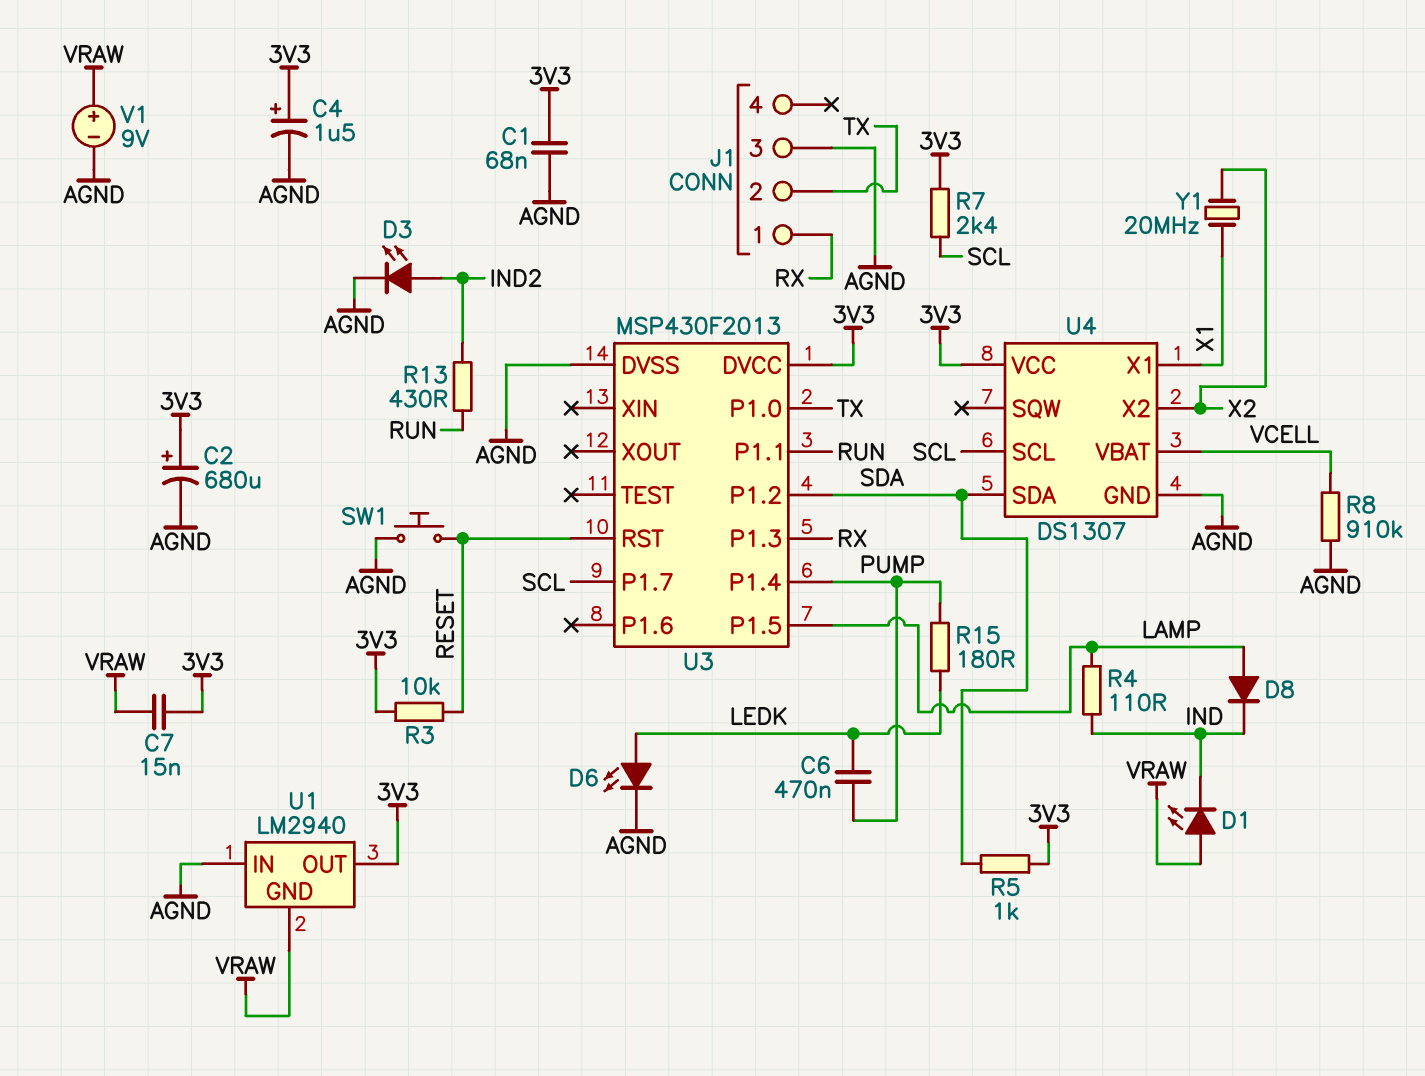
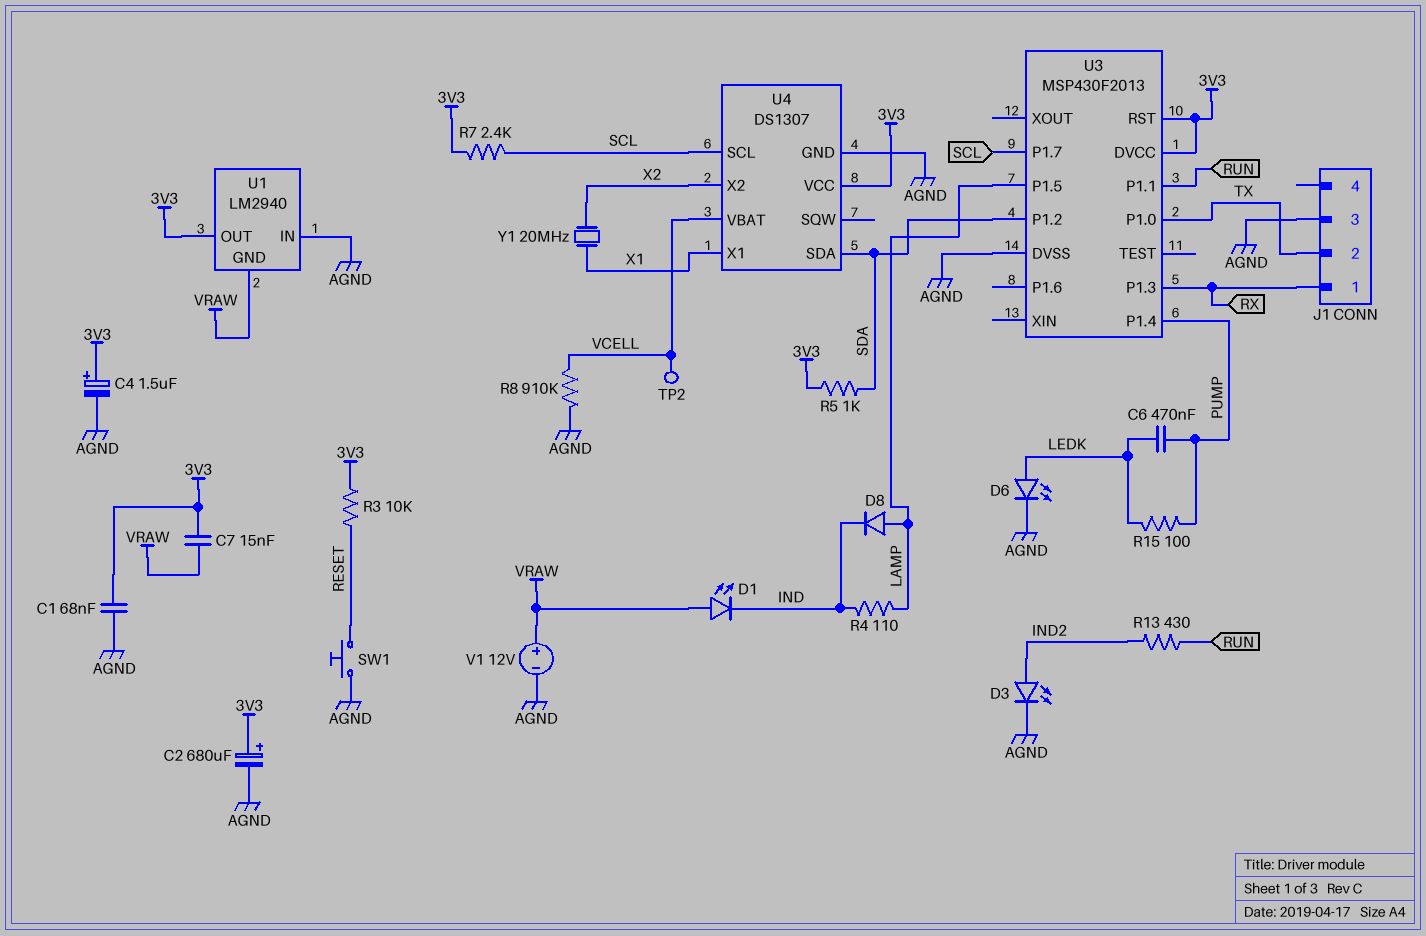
R15: 180 (LEDK, PUMP) -> 100 (LEDK, PUMP)
TP2: none -> test point (VCELL)
U3 pin RST: RESET -> 3V3
V1: 9V (plus VRAW, minus AGND) -> 12V (plus VRAW, minus AGND)

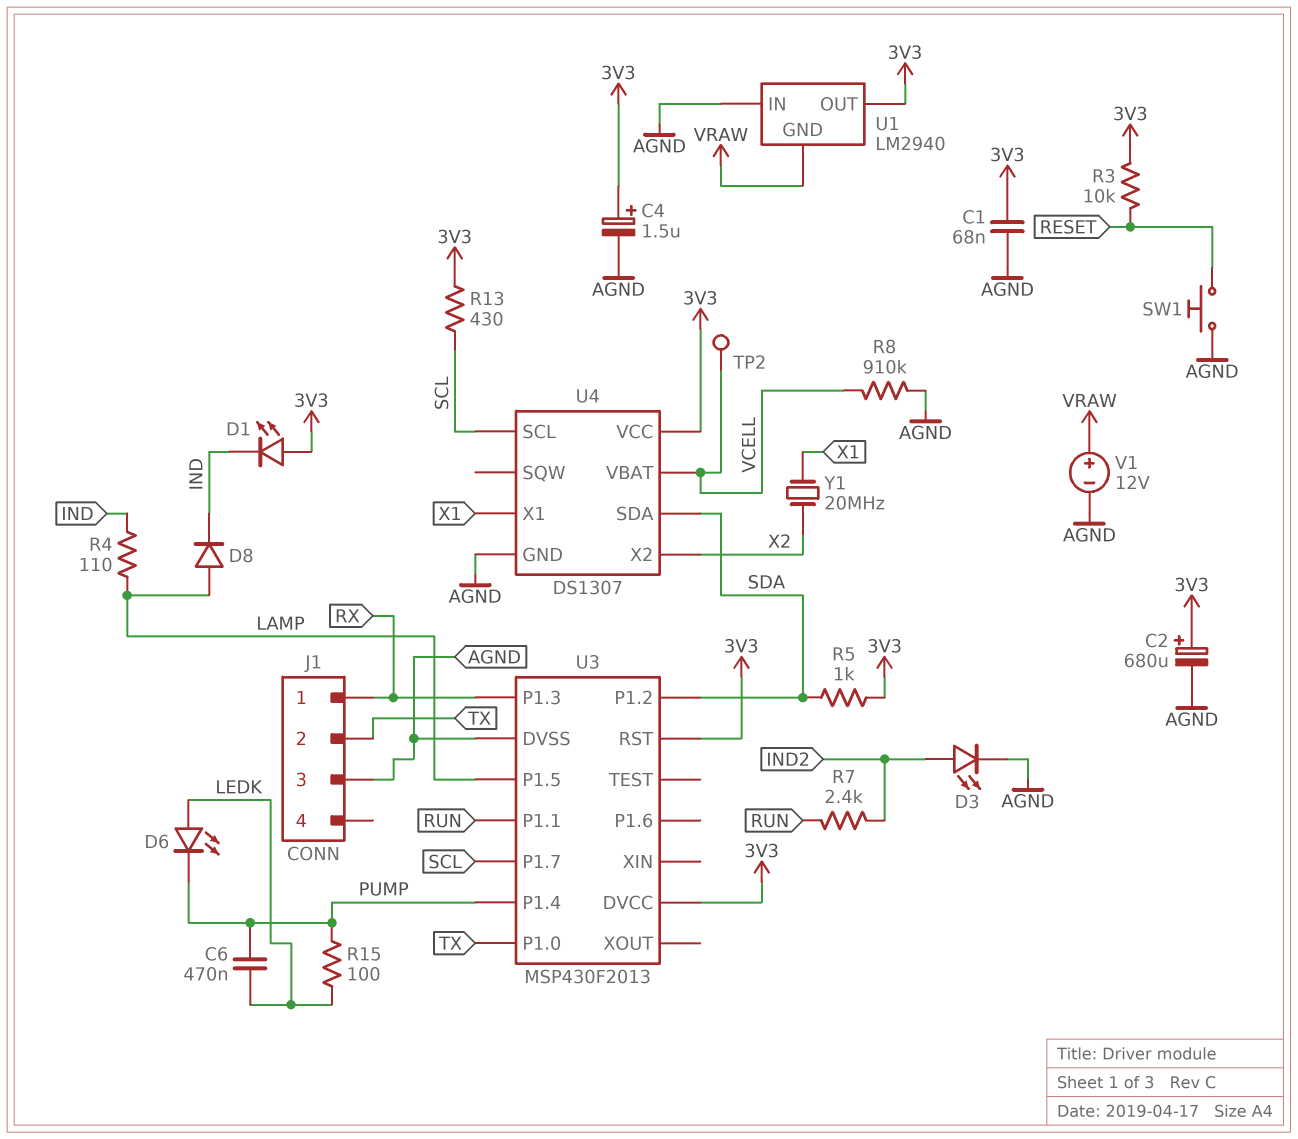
C7: 15nF (3V3, VRAW) -> none
D1: LED (A VRAW, K IND) -> LED (A 3V3, K IND)
D6: LED (A LEDK, K AGND) -> LED (A LEDK, K PUMP)
R7: 2.4k (3V3, SCL) -> 2.4k (IND2, RUN)
R13: 430 (IND2, RUN) -> 430 (3V3, SCL)

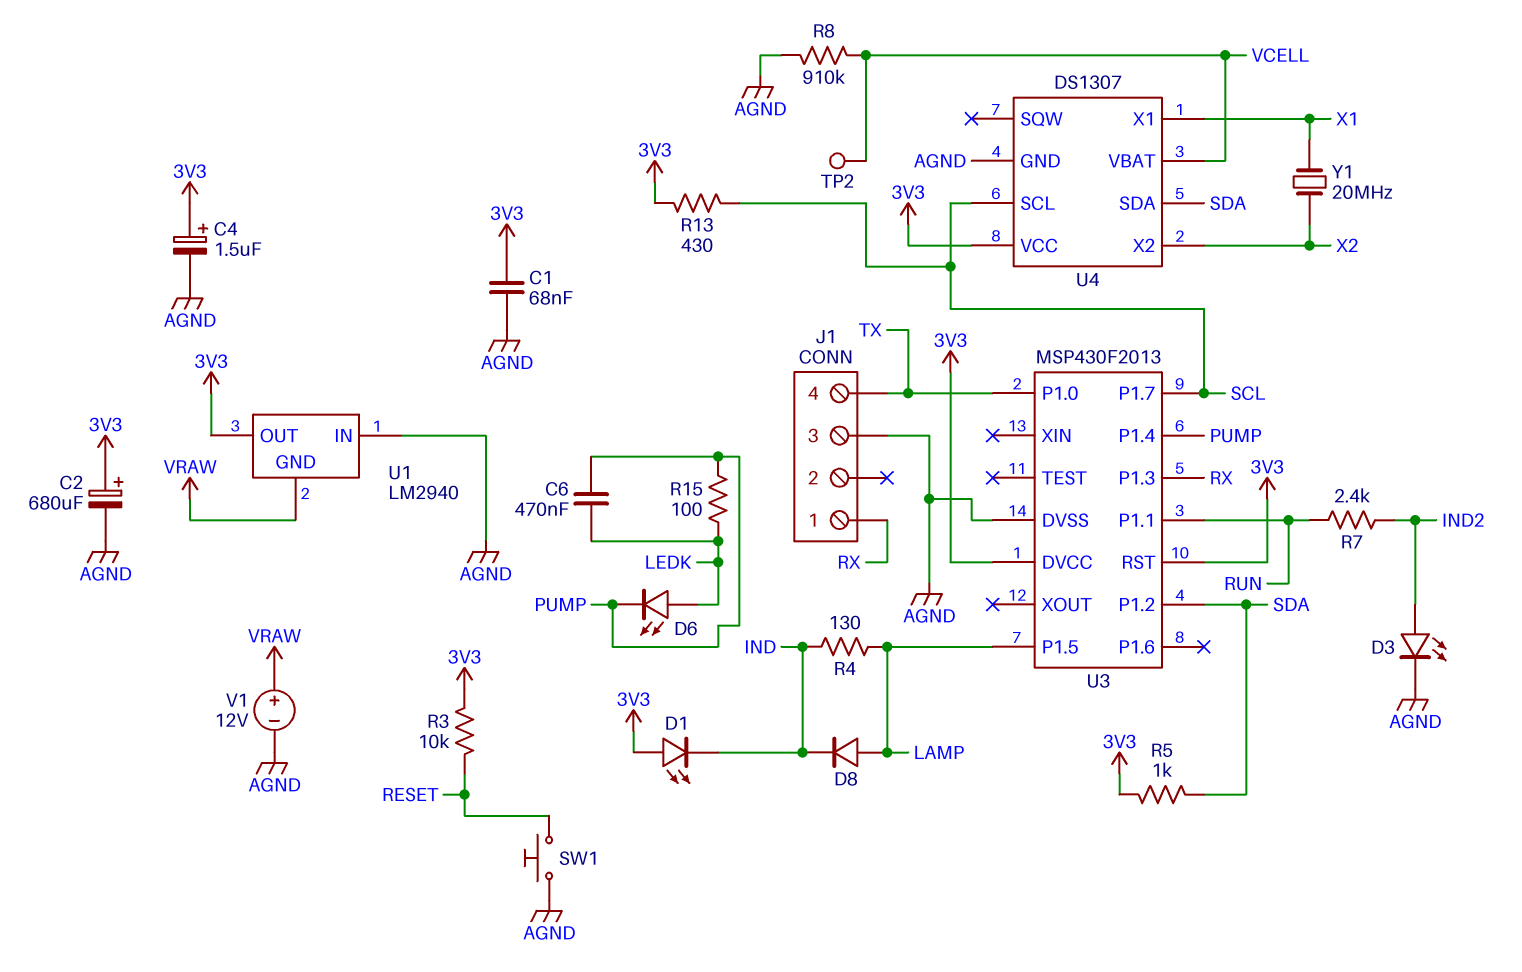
J1 pin 2: TX -> none
J1 pin 4: none -> TX
R4: 110 (IND, LAMP) -> 130 (IND, LAMP)

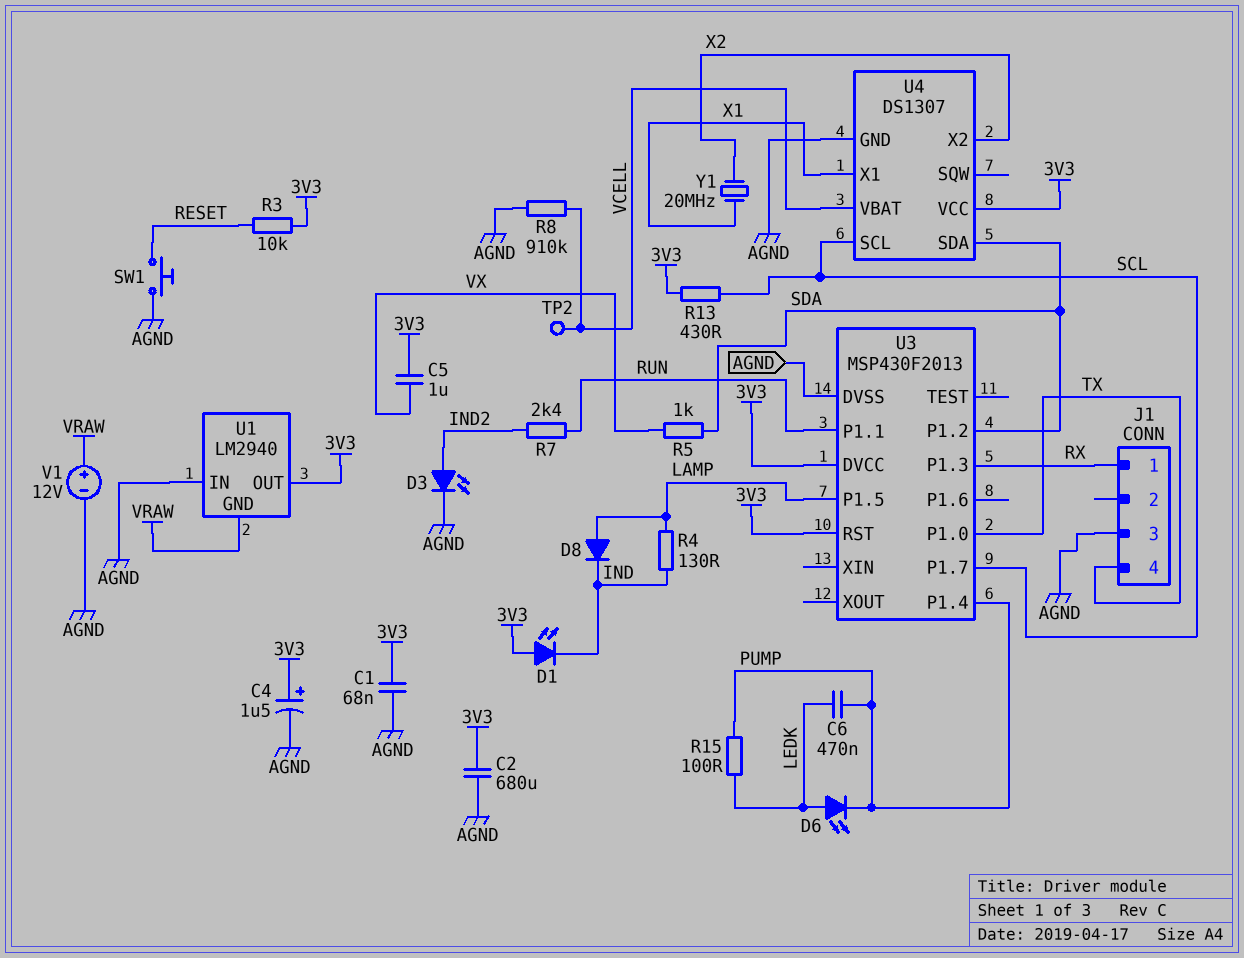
C2: 680uF (plus 3V3, minus AGND) -> 680uF (3V3, AGND)
C5: none -> 1uF (3V3, VX)
R5: 1k (3V3, SDA) -> 1k (SDA, VX)

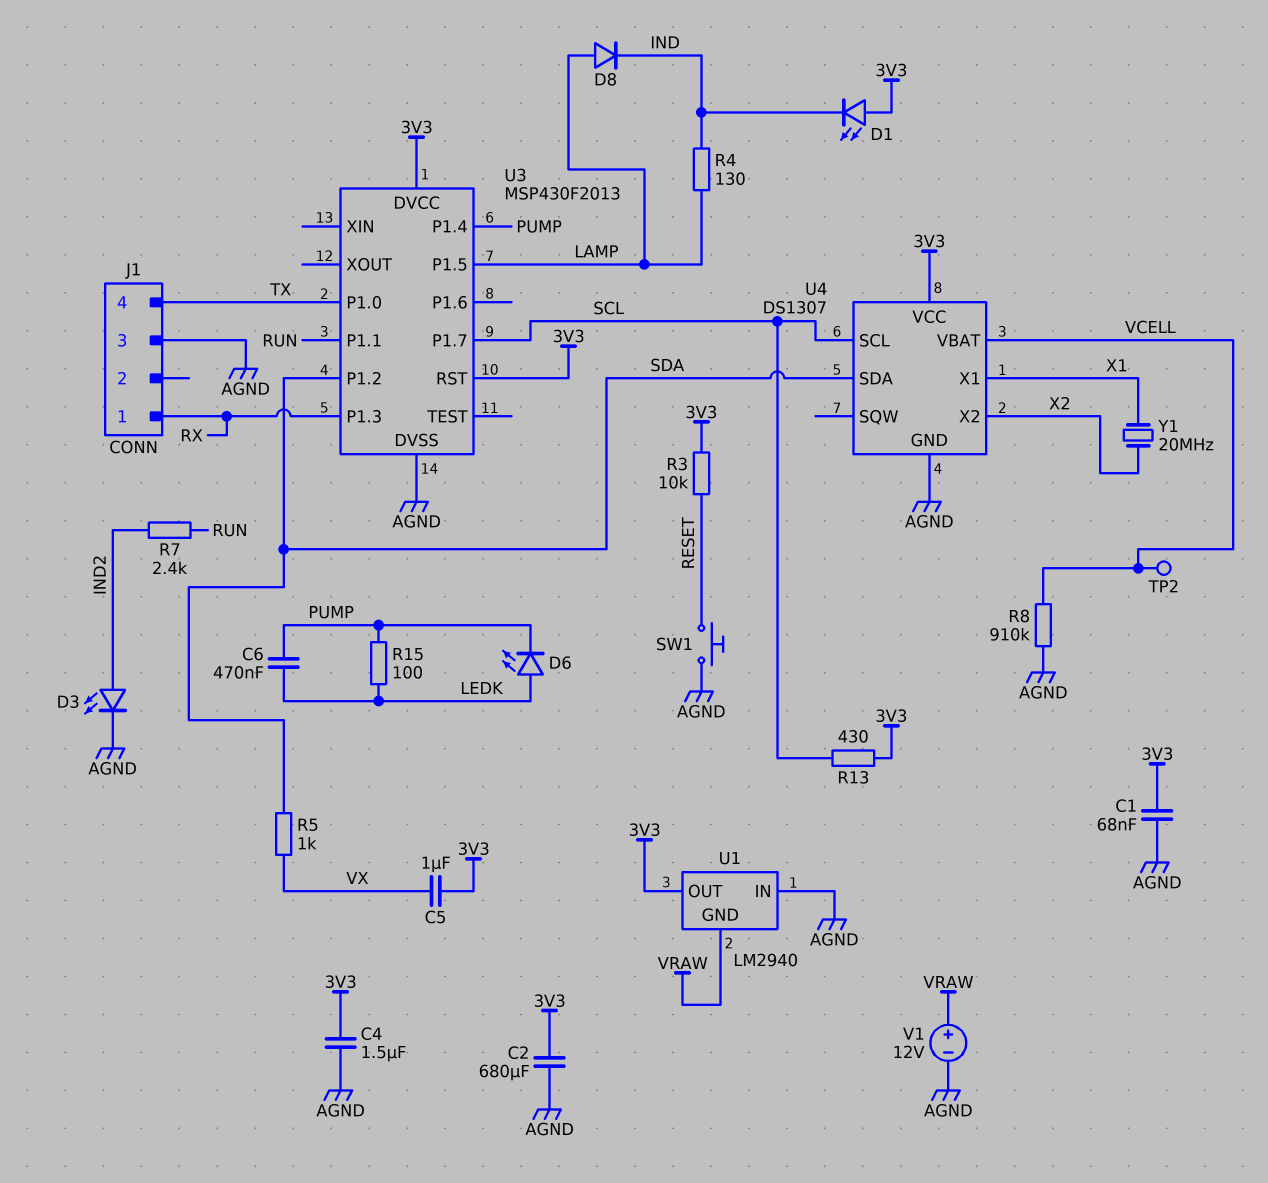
C4: 1.5uF (plus 3V3, minus AGND) -> 1.5uF (3V3, AGND)

